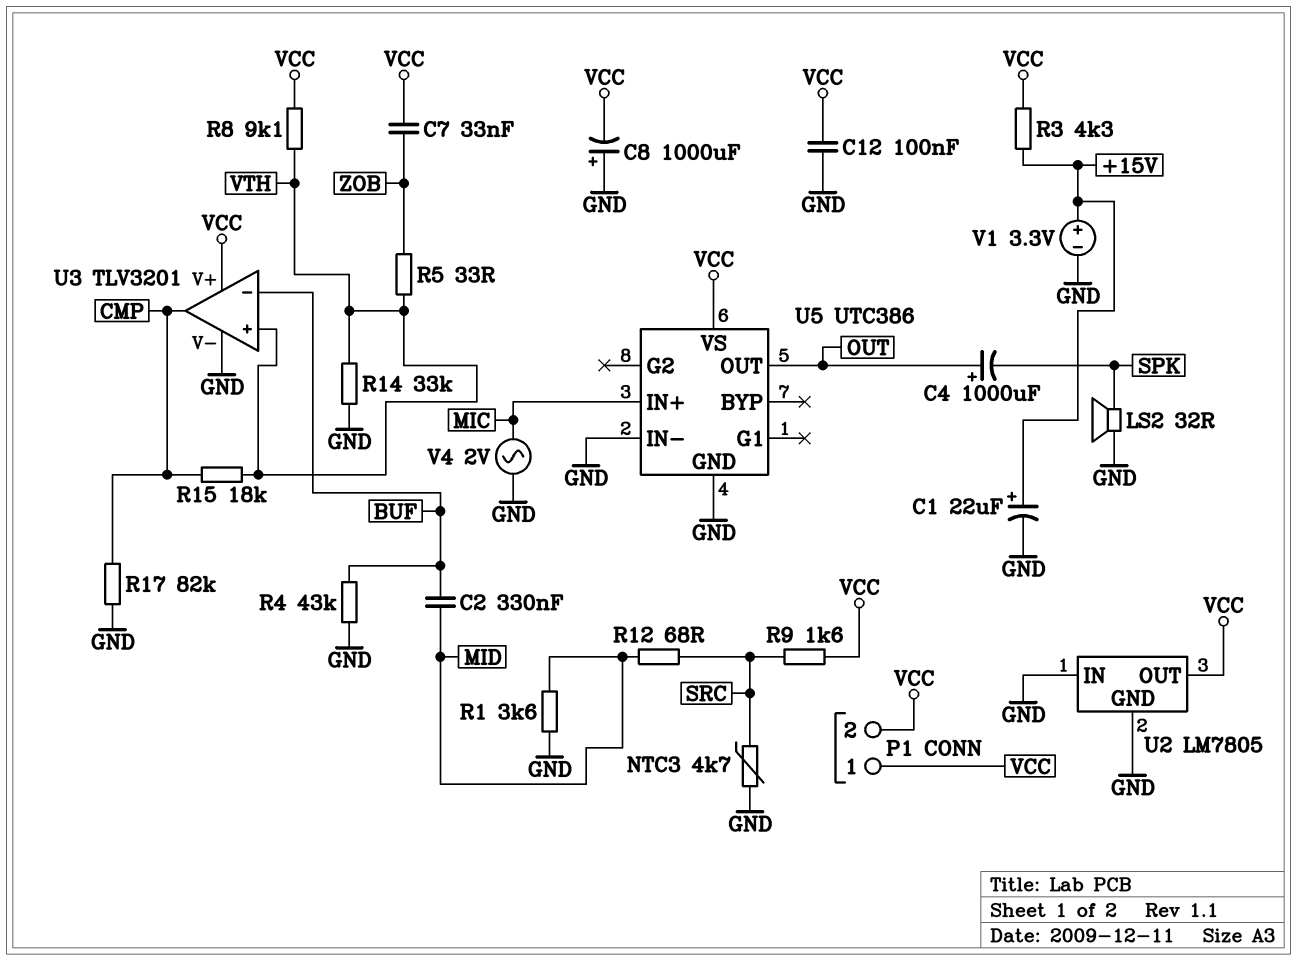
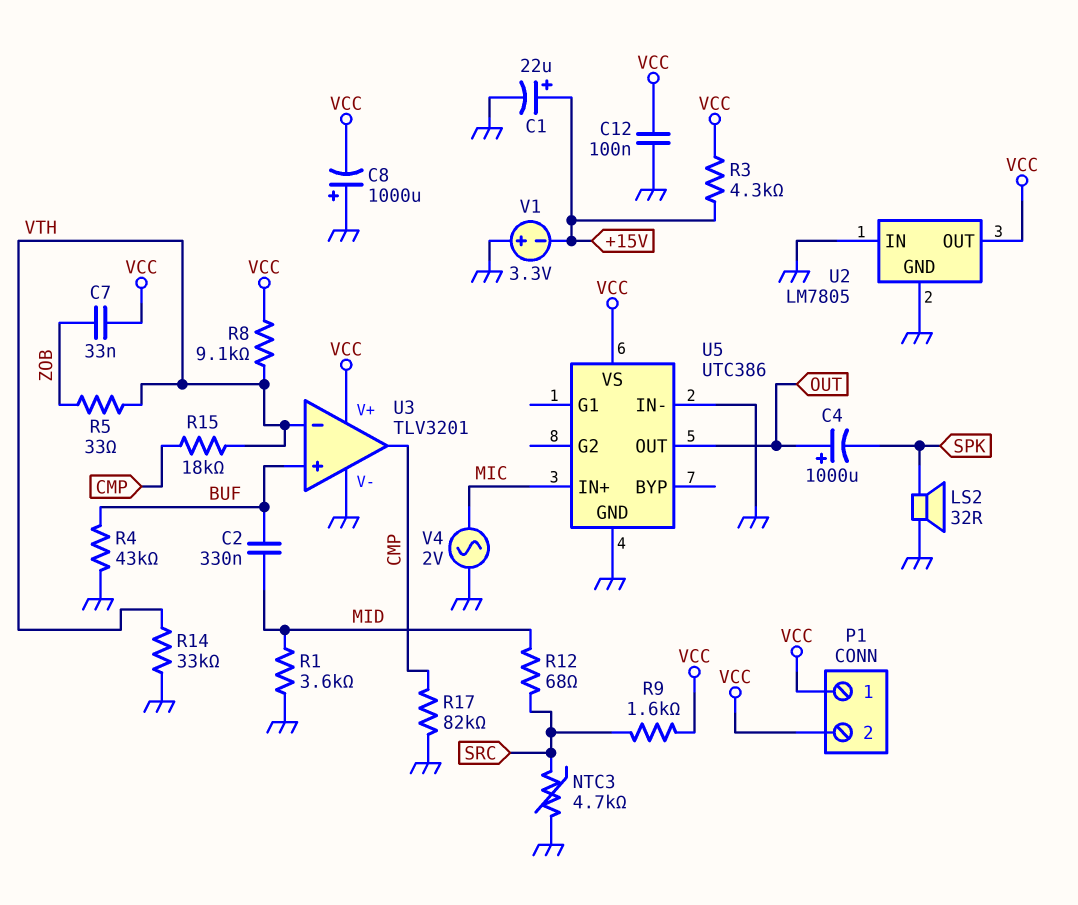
U3 pin in+: VTH -> BUF
U3 pin in-: BUF -> VTH
V1: 3.3V (plus +15V, minus GND) -> 3.3V (plus GND, minus +15V)

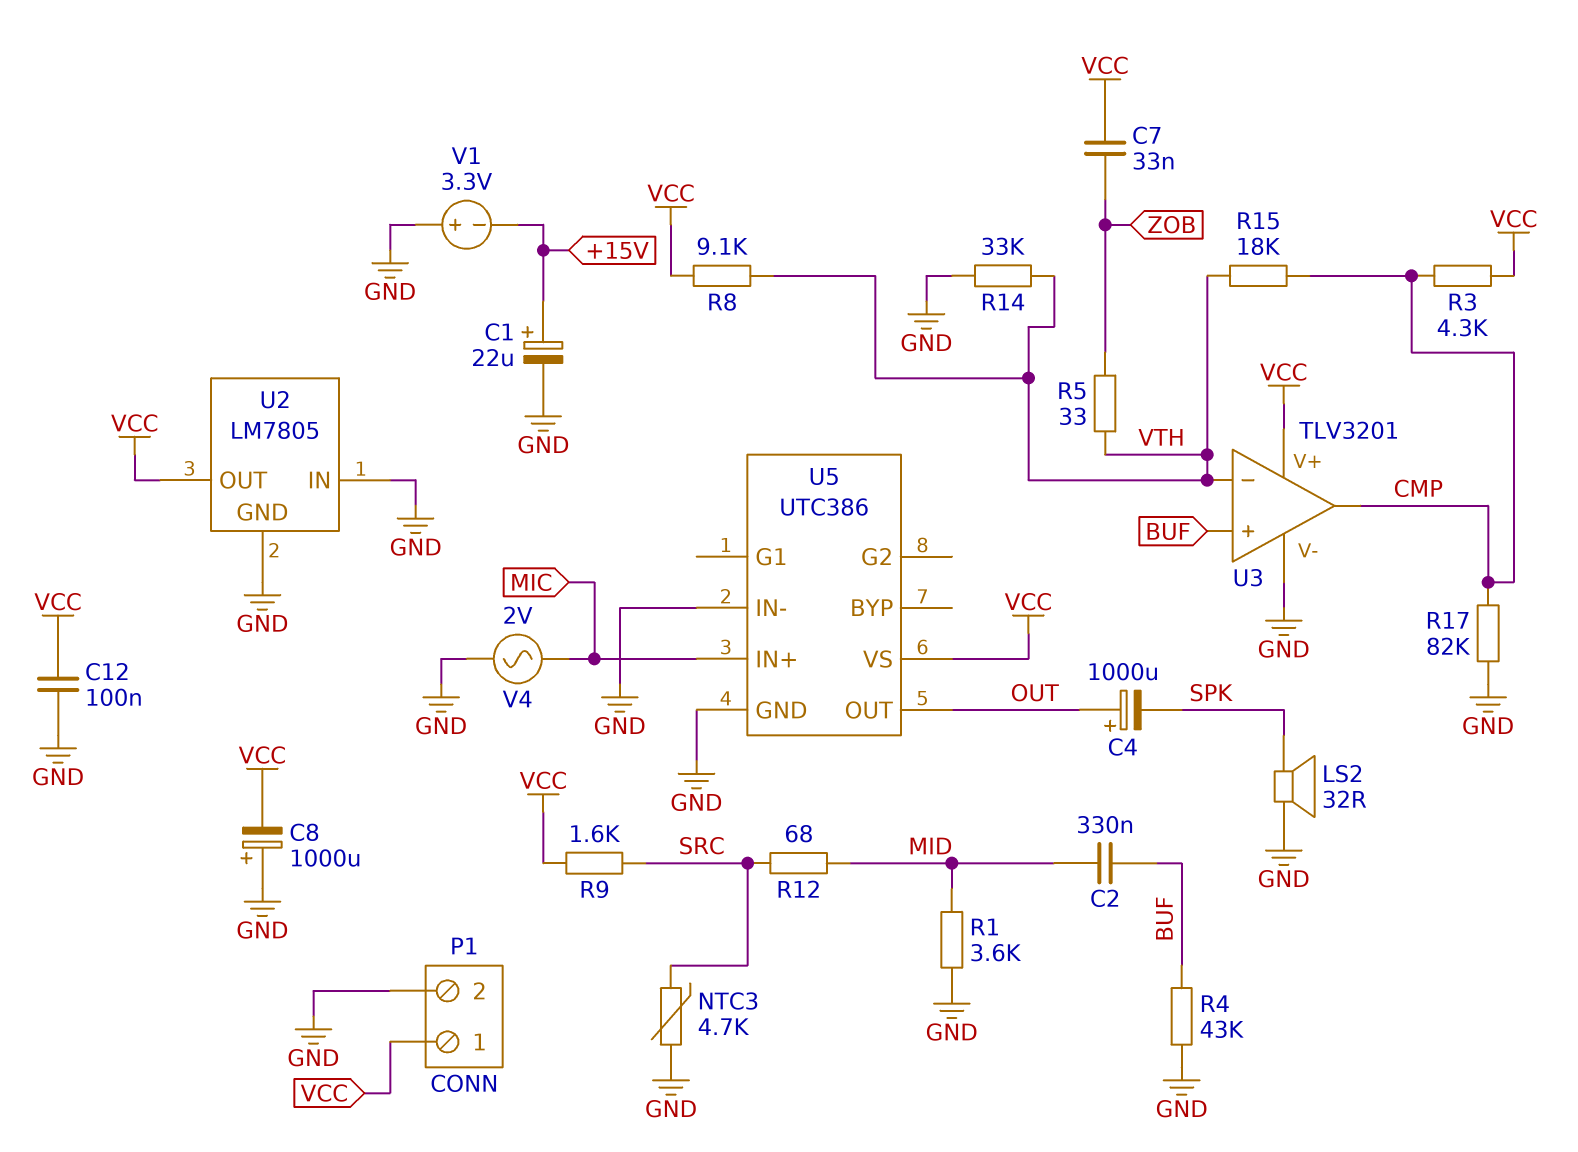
P1 pin 2: VCC -> GND
R3: 4.3k (+15V, VCC) -> 4.3k (CMP, VCC)

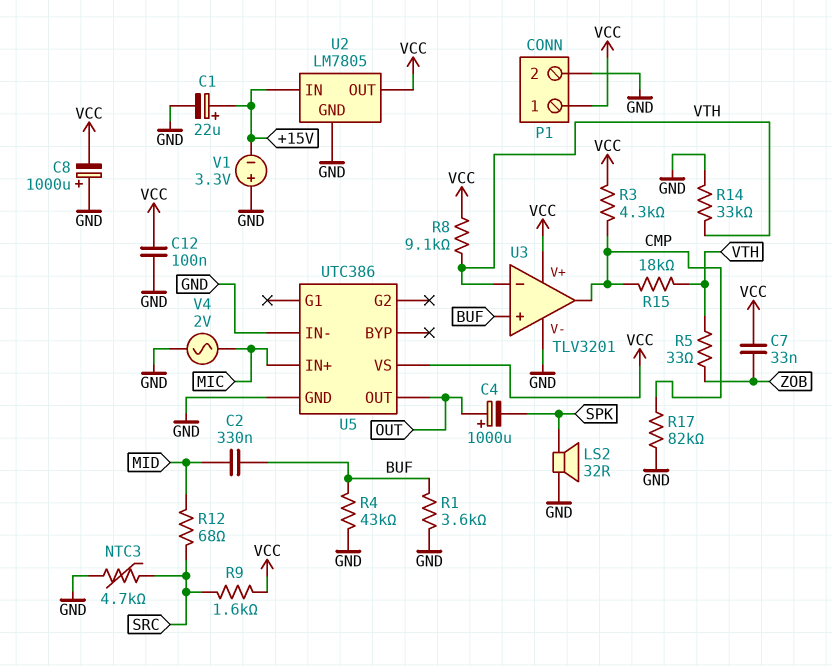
R1: 3.6k (GND, MID) -> 3.6k (BUF, GND)
U2 pin IN: GND -> +15V

